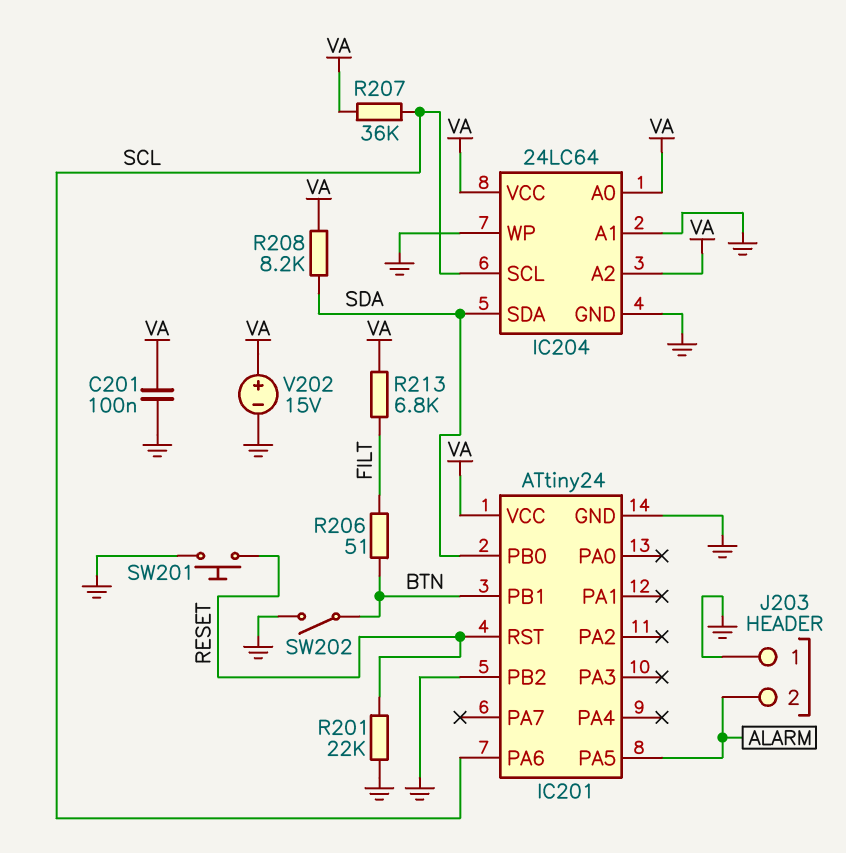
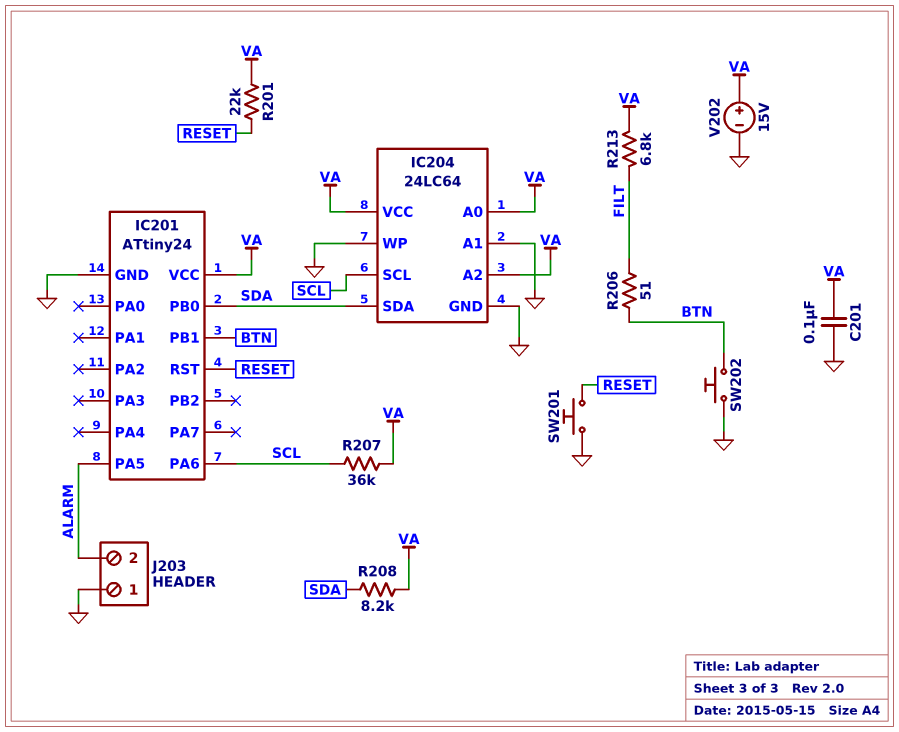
IC201 pin PB2: GND -> none
R201: 22k (GND, RESET) -> 22k (RESET, VA)
SW202: switch (BTN, GND) -> button (BTN, GND)

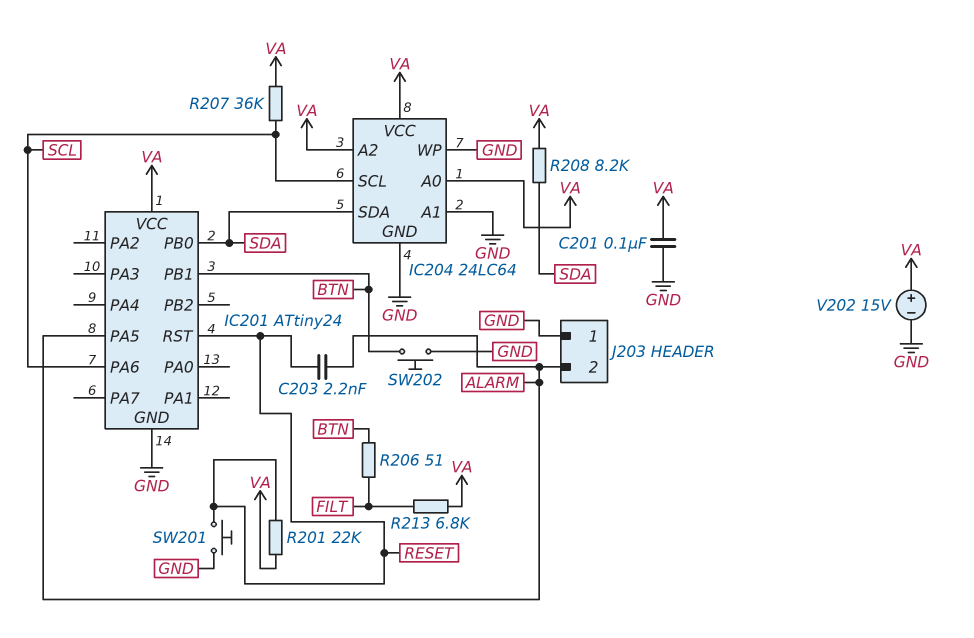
C203: none -> 2.2nF (ALARM, RESET)

